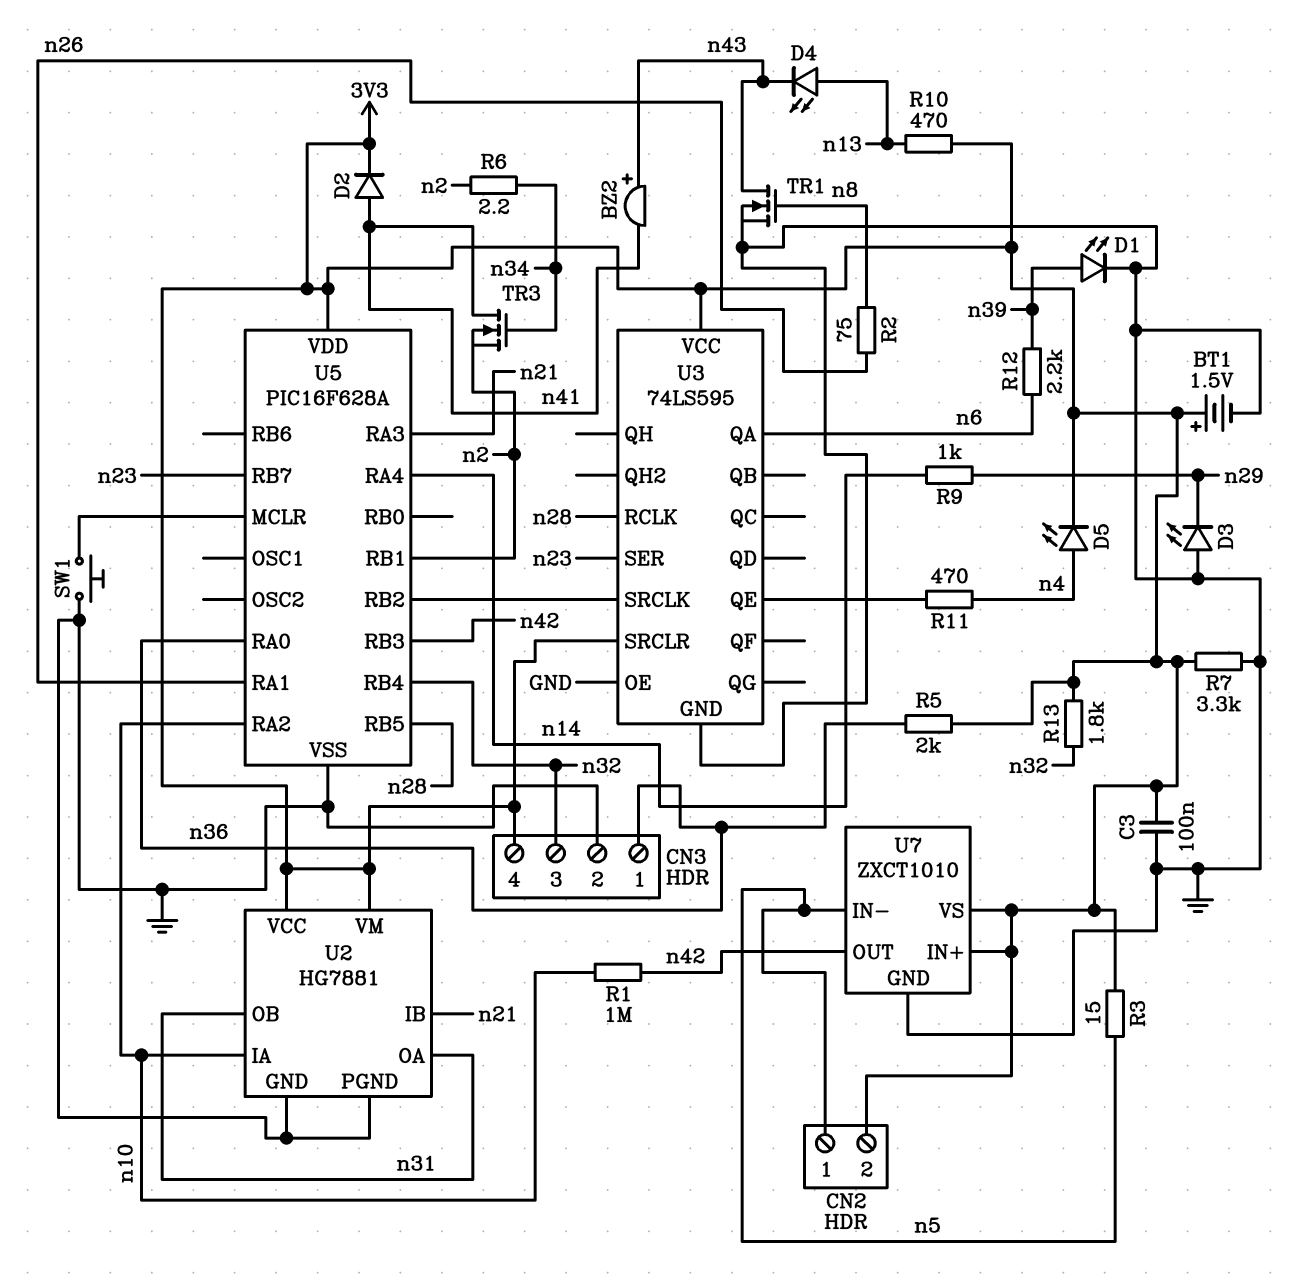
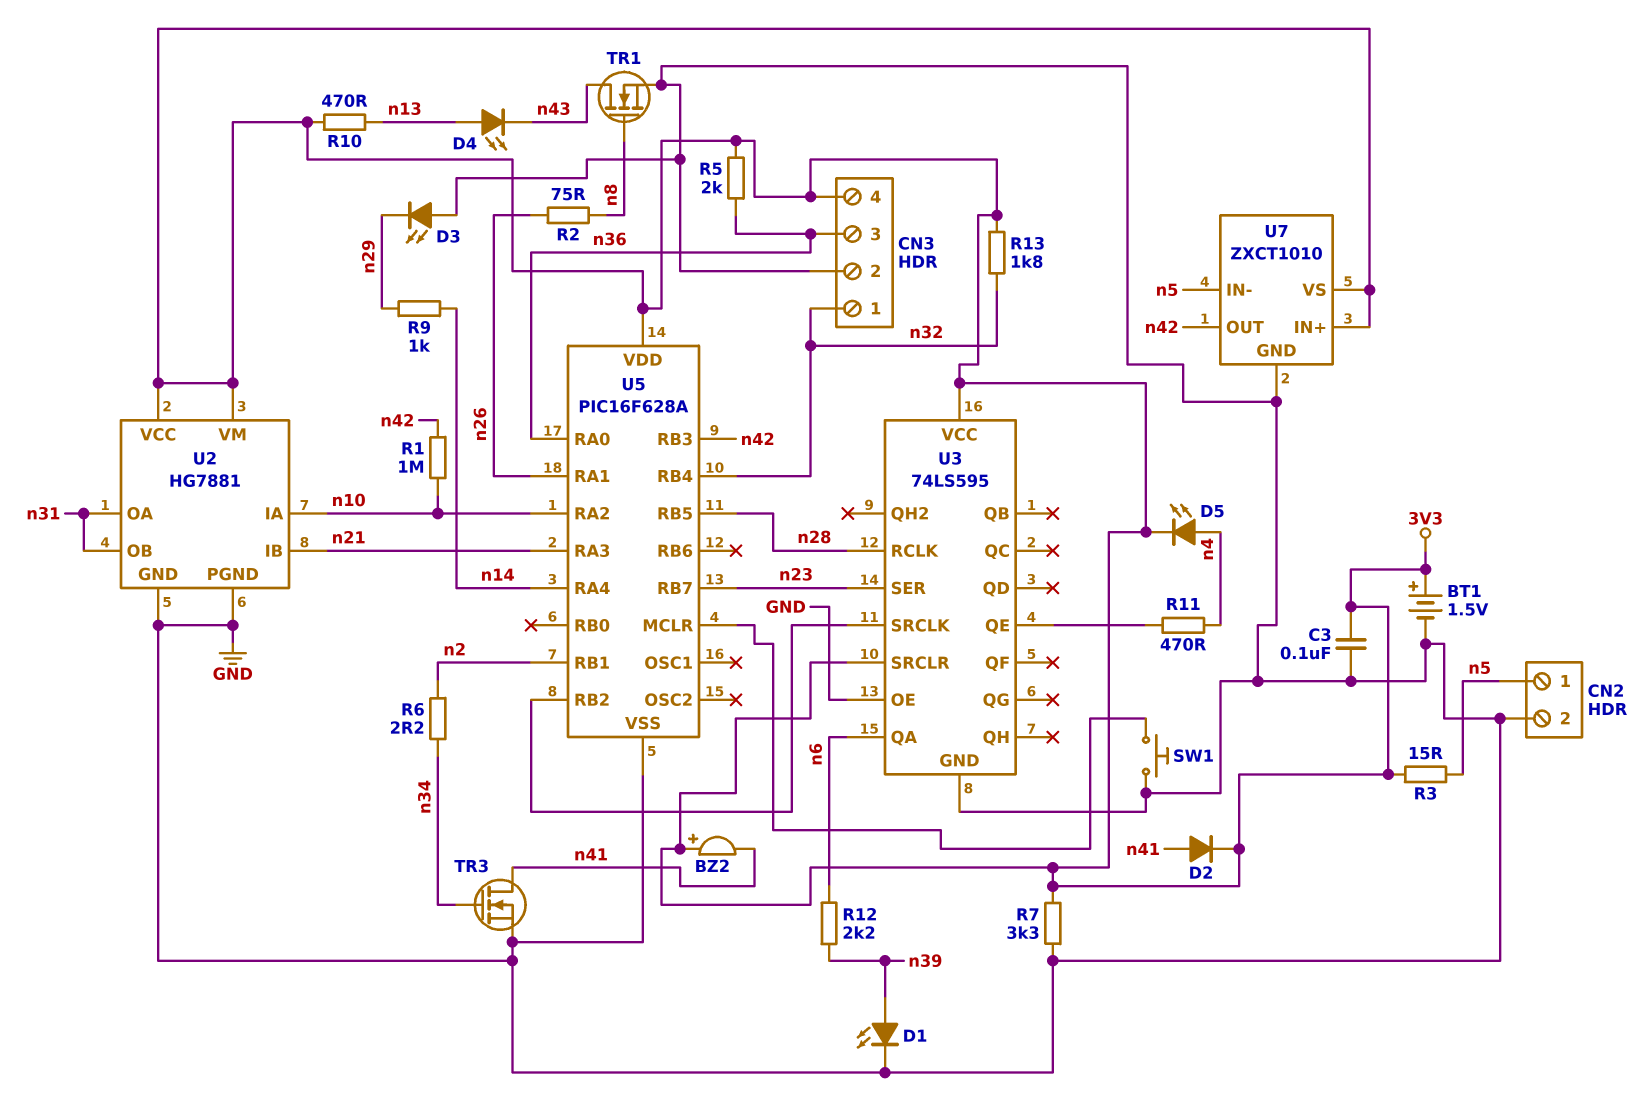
BZ2: buzzer (plus n43, minus n41) -> buzzer (plus 3V3, minus n41)
CN2 pin 2: 3V3 -> GND
CN3 pin 1: n36 -> n32
CN3 pin 3: n32 -> n36
TR3: NMOS (G n34, D n41, S n2) -> NMOS (G n34, D n41, S GND)

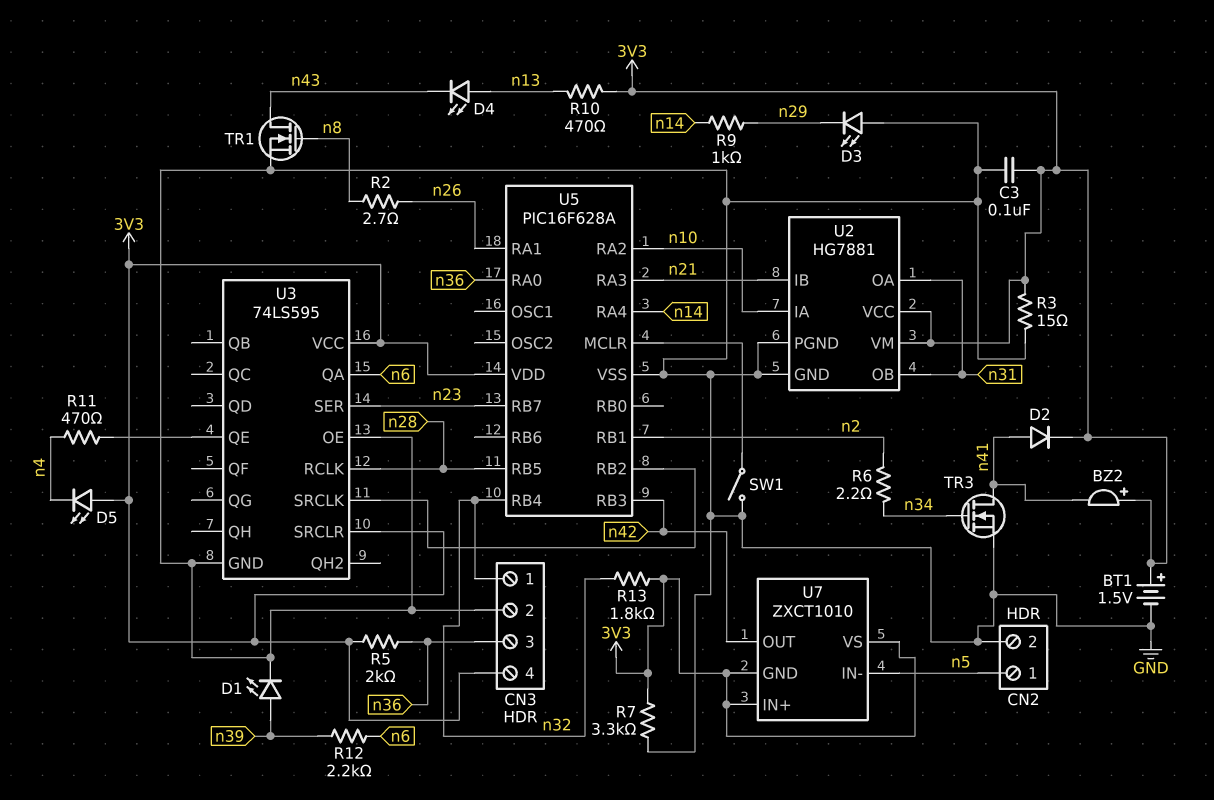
D5: LED (A n4, K 3V3) -> LED (A 3V3, K n4)
R1: 1M (n10, n42) -> none
R2: 75 (n8, n26) -> 2.7 (n8, n26)
R3: 15 (3V3, n5) -> 15 (3V3, GND)
SW1: button (GND, U5/MCLR) -> switch (GND, U5/MCLR)
U7 pin GND: GND -> 3V3

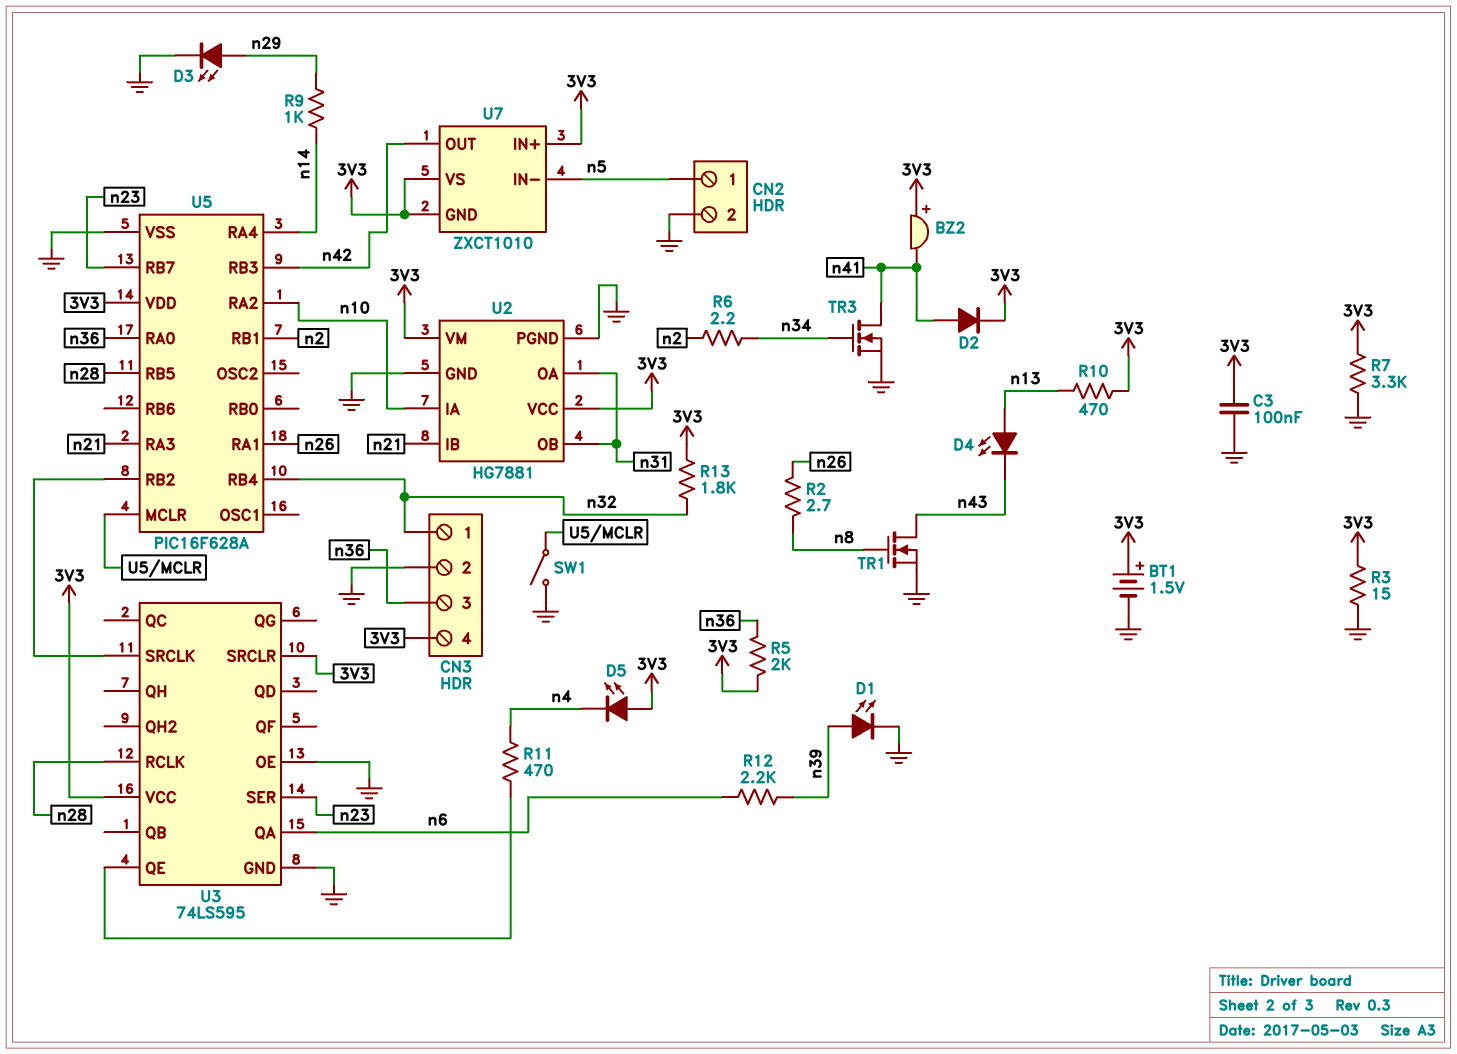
D3: LED (A GND, K n29) -> LED (A n29, K GND)

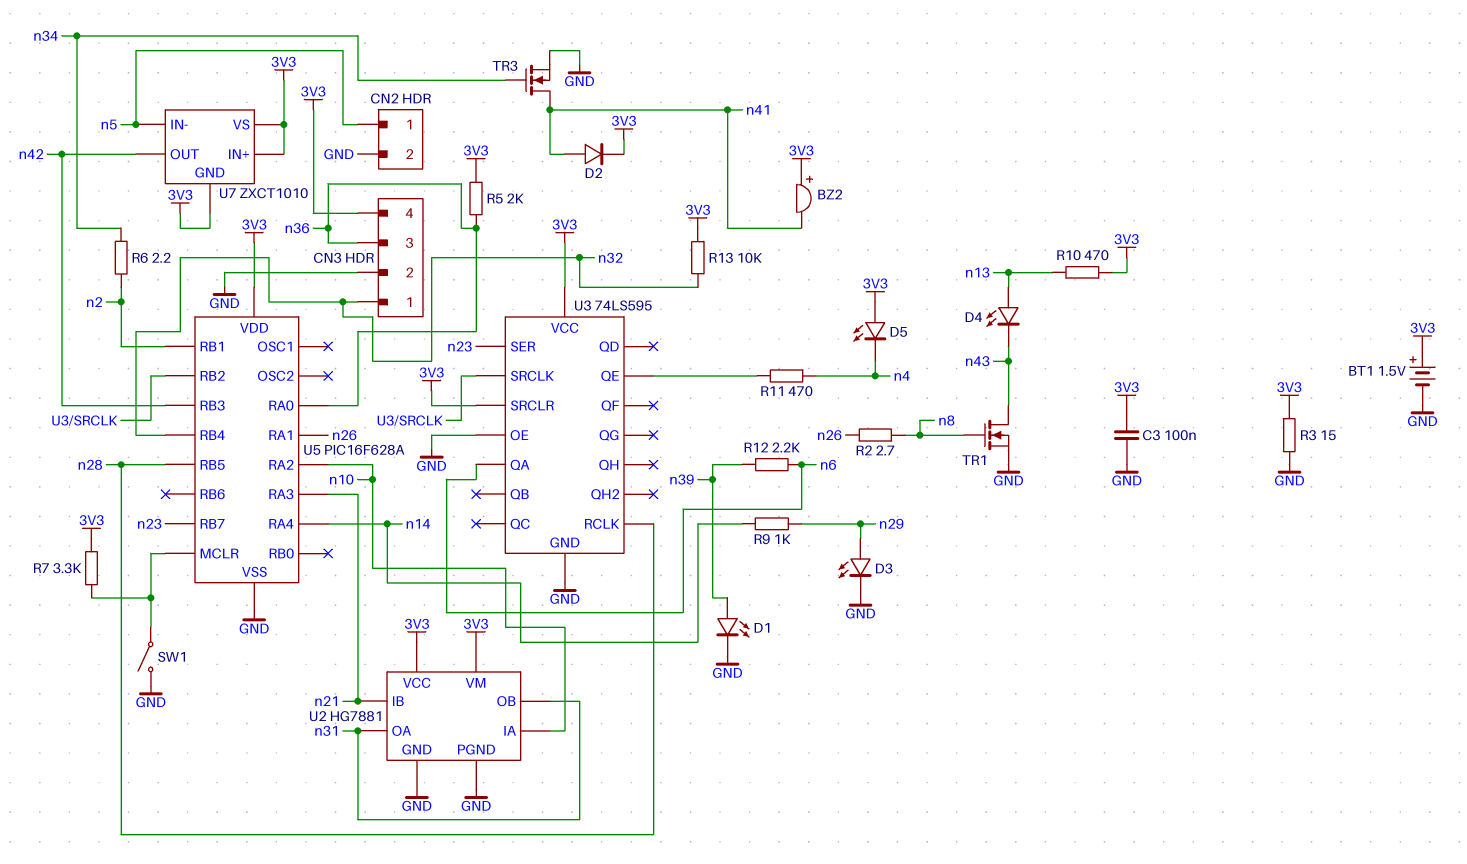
R7: 3.3k (3V3, GND) -> 3.3k (3V3, U5/MCLR)
R13: 1.8k (3V3, n32) -> 10k (3V3, n32)

